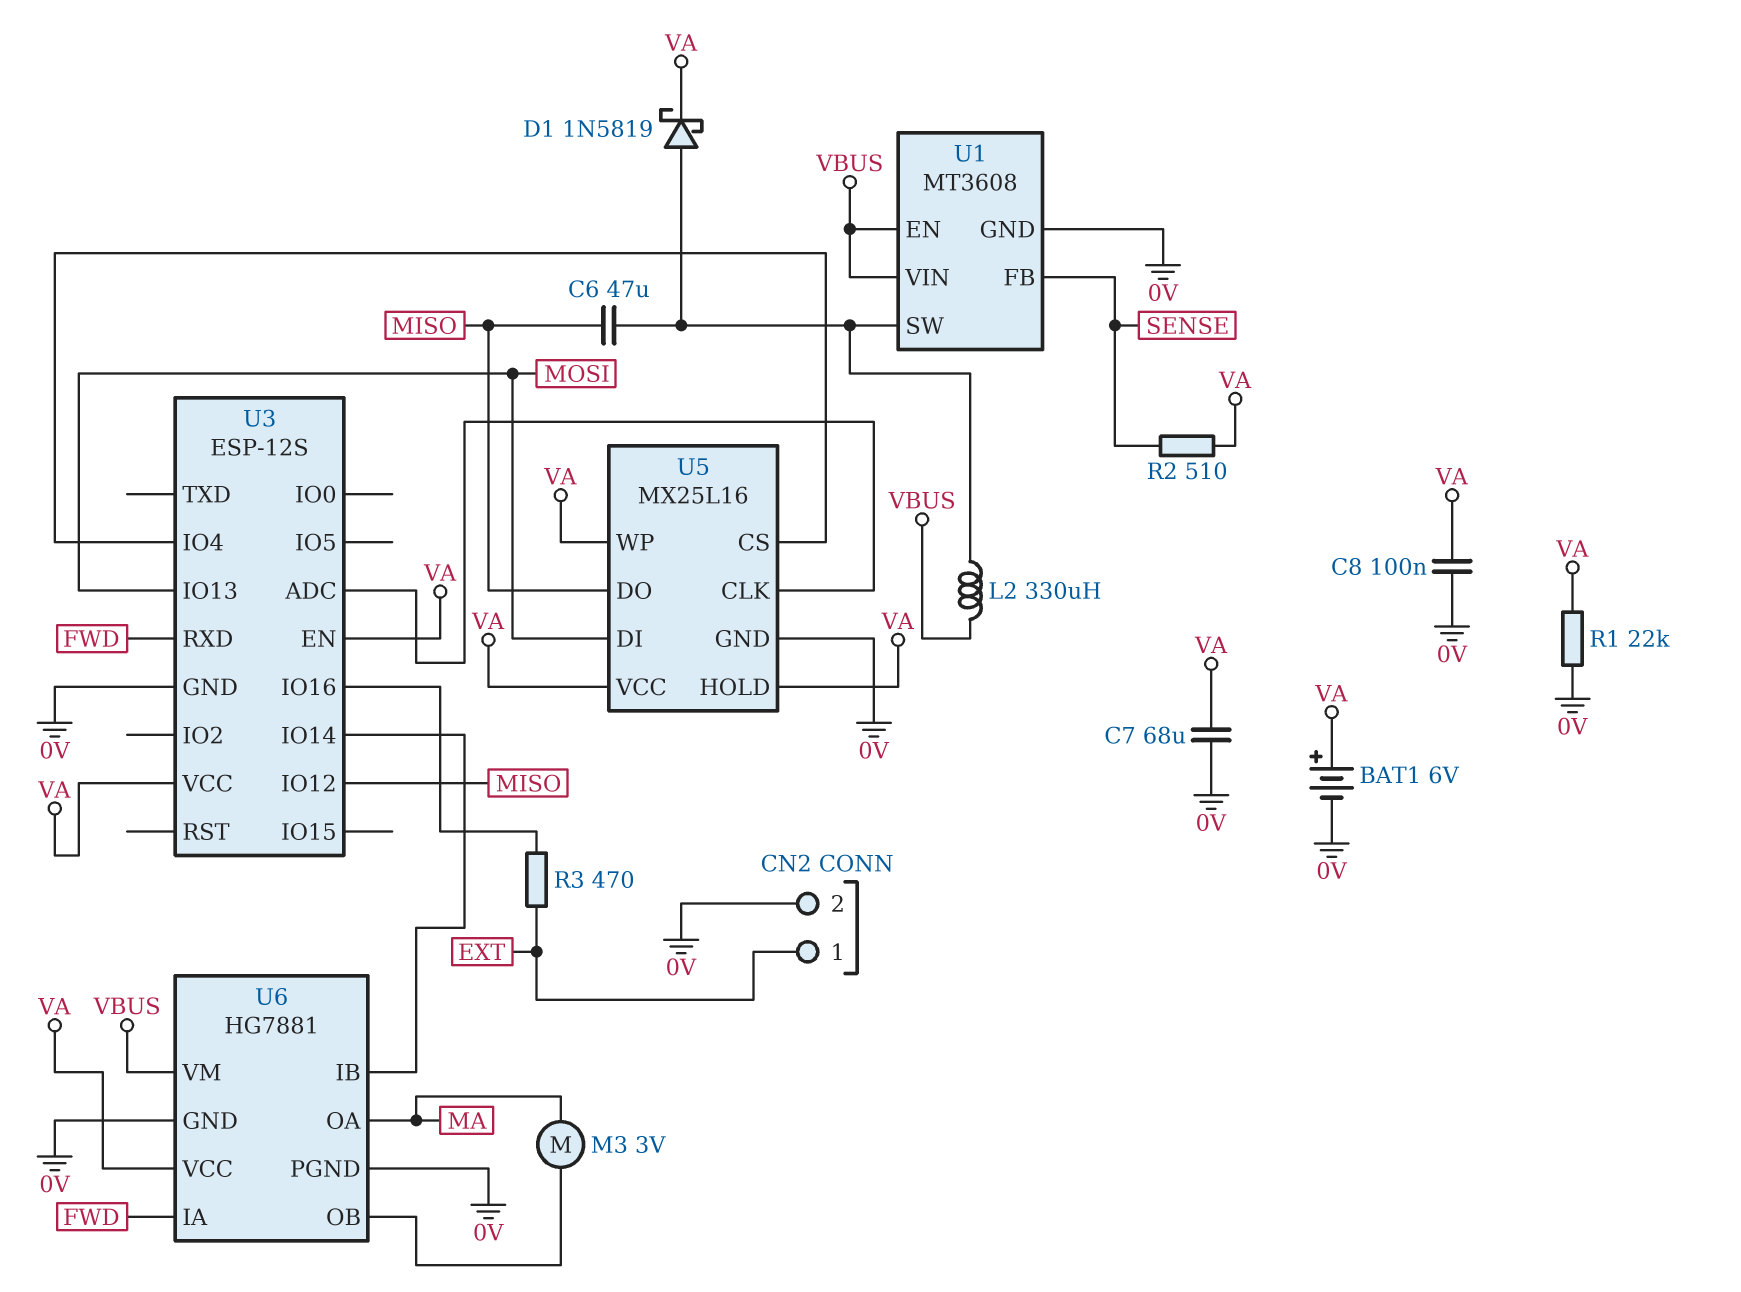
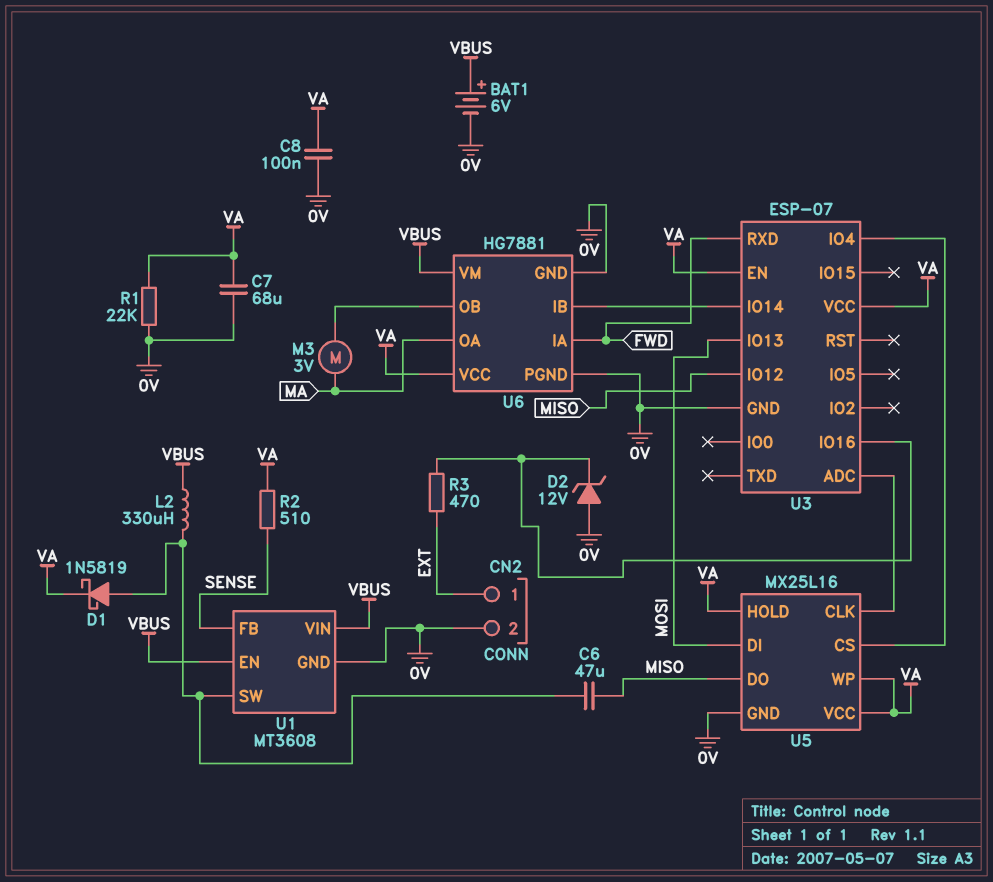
BAT1: 6V (plus VA, minus 0V) -> 6V (plus VBUS, minus 0V)
D2: none -> zener 12V (A 0V, K U3/IO16)
U3: ESP-12S -> ESP-07

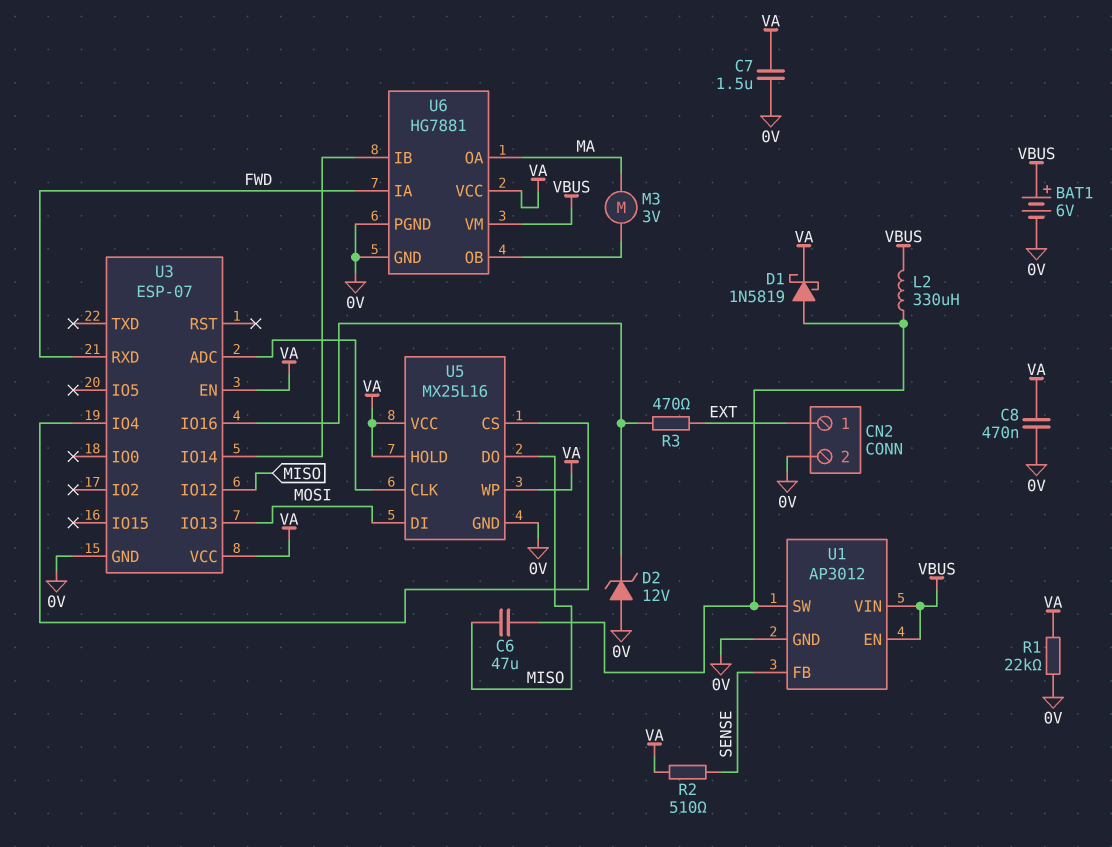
C7: 68uF (0V, VA) -> 1.5uF (0V, VA)
C8: 100nF (0V, VA) -> 470nF (0V, VA)
U1: MT3608 -> AP3012

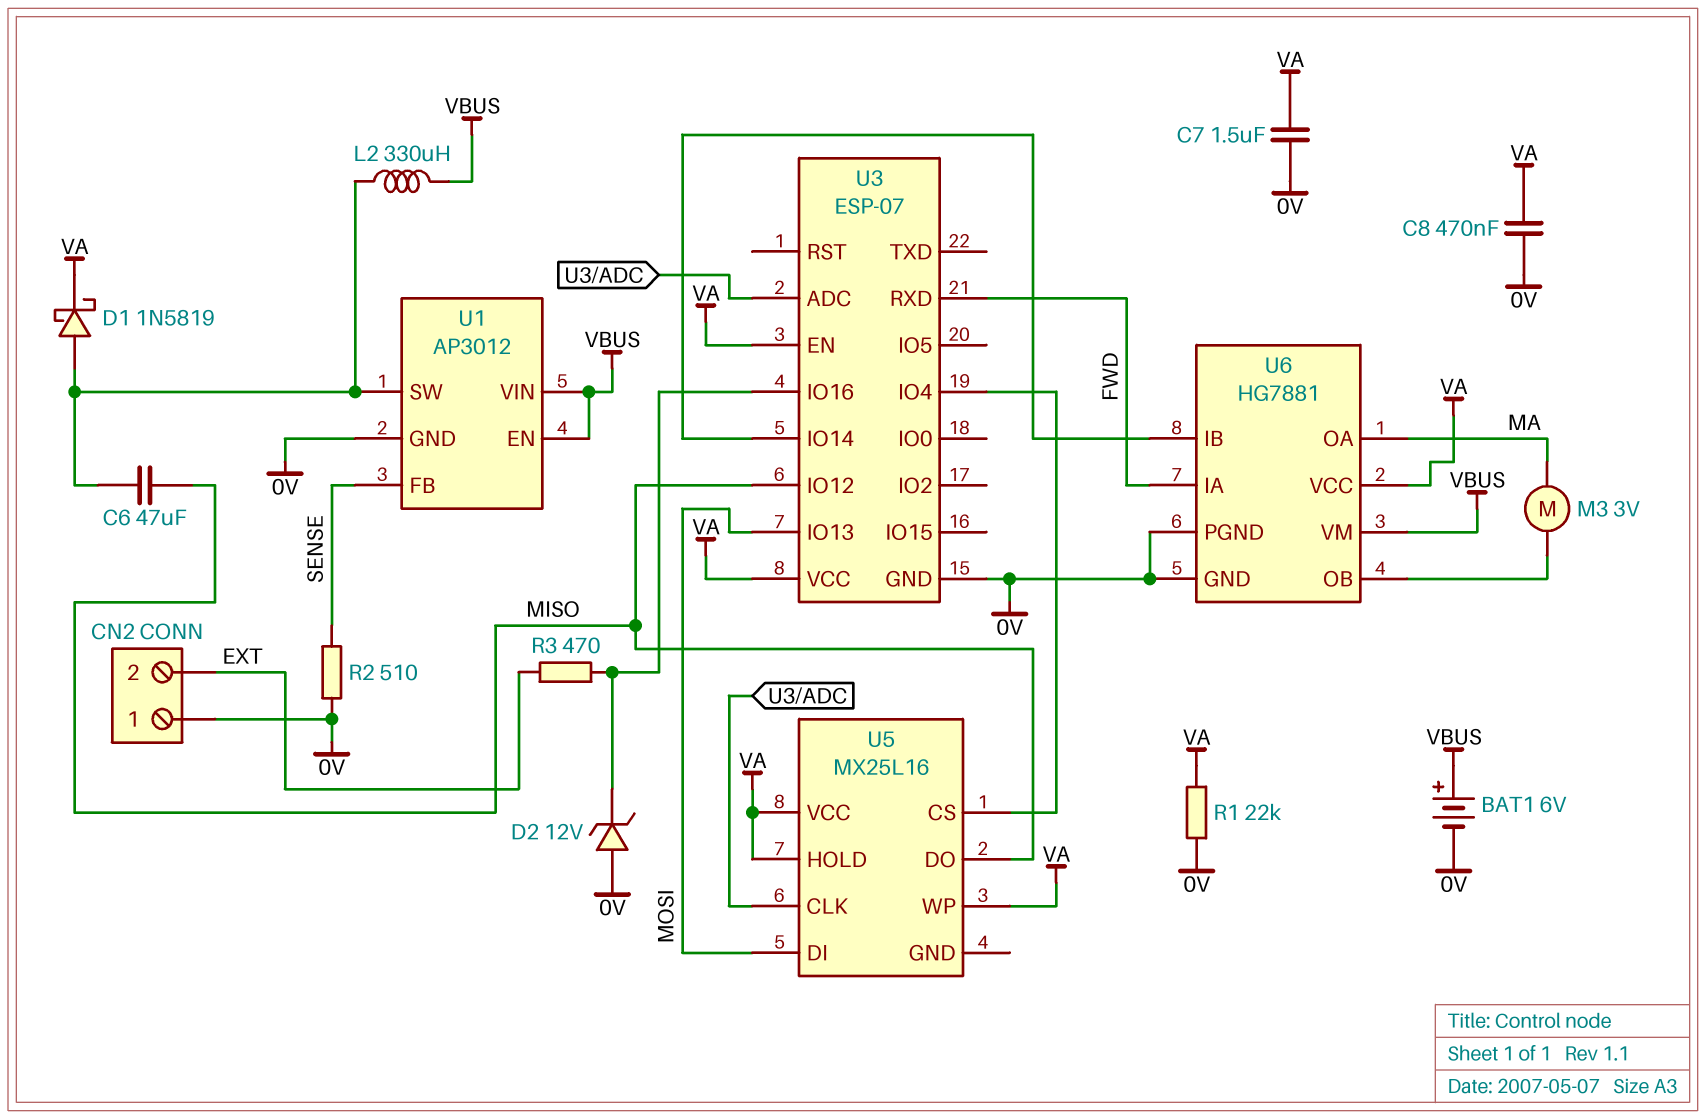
CN2 pin 1: EXT -> 0V
CN2 pin 2: 0V -> EXT
R2: 510 (SENSE, VA) -> 510 (0V, SENSE)
U5 pin GND: 0V -> none

